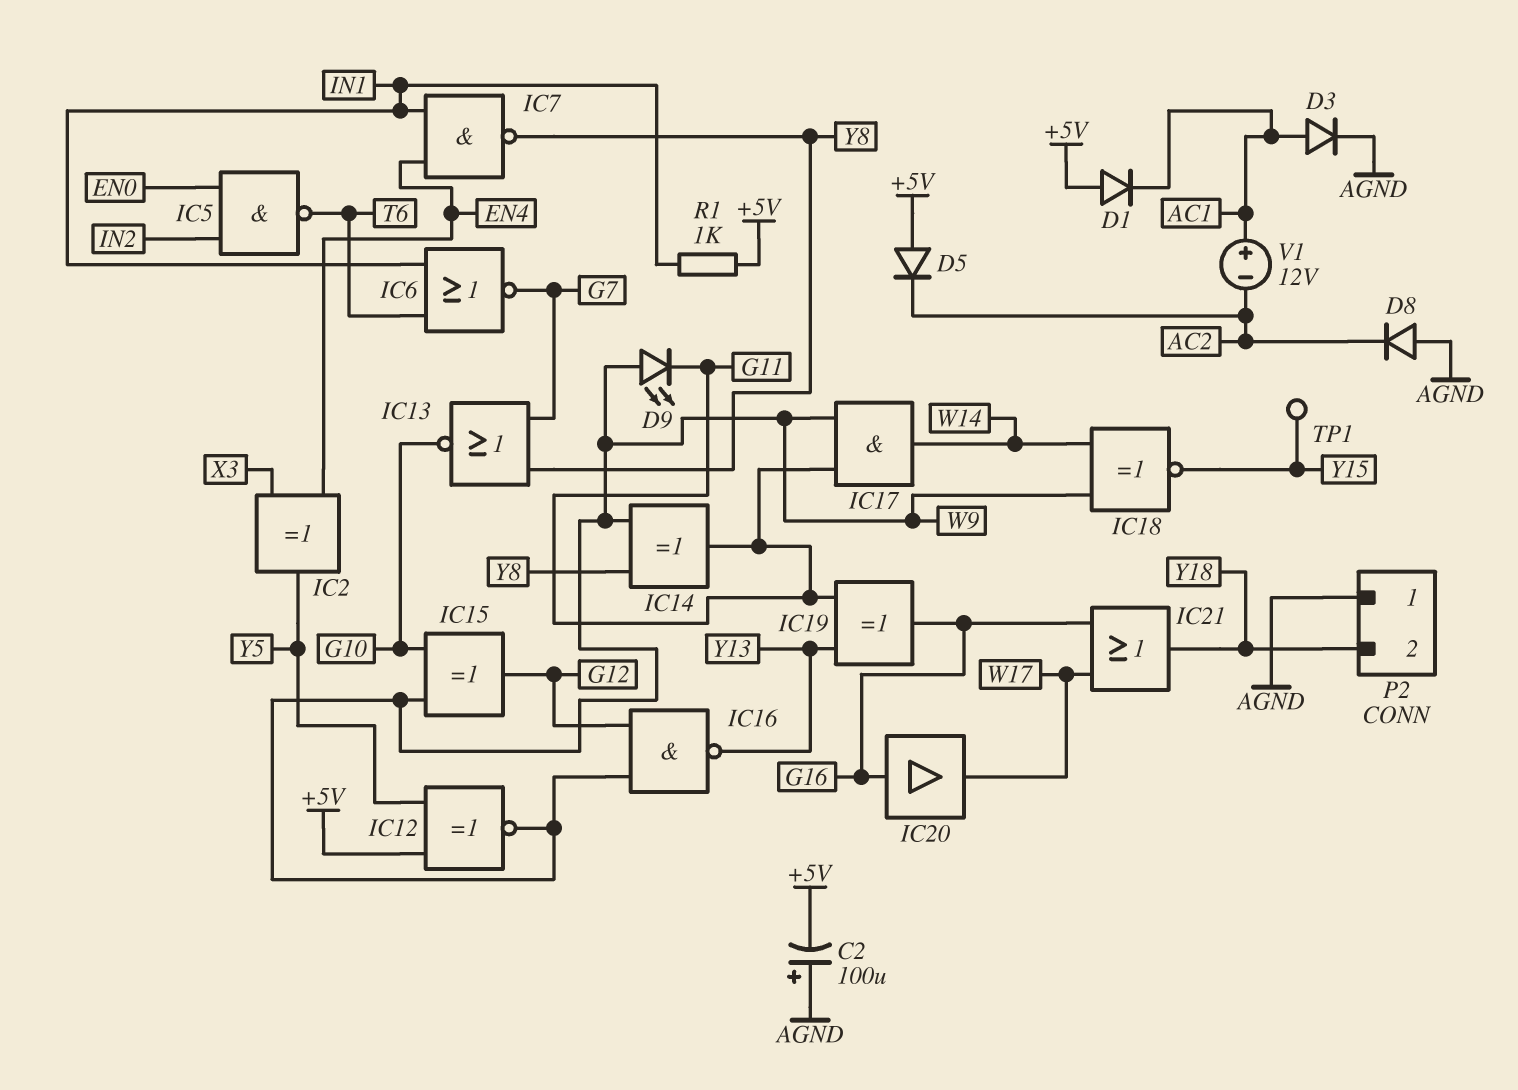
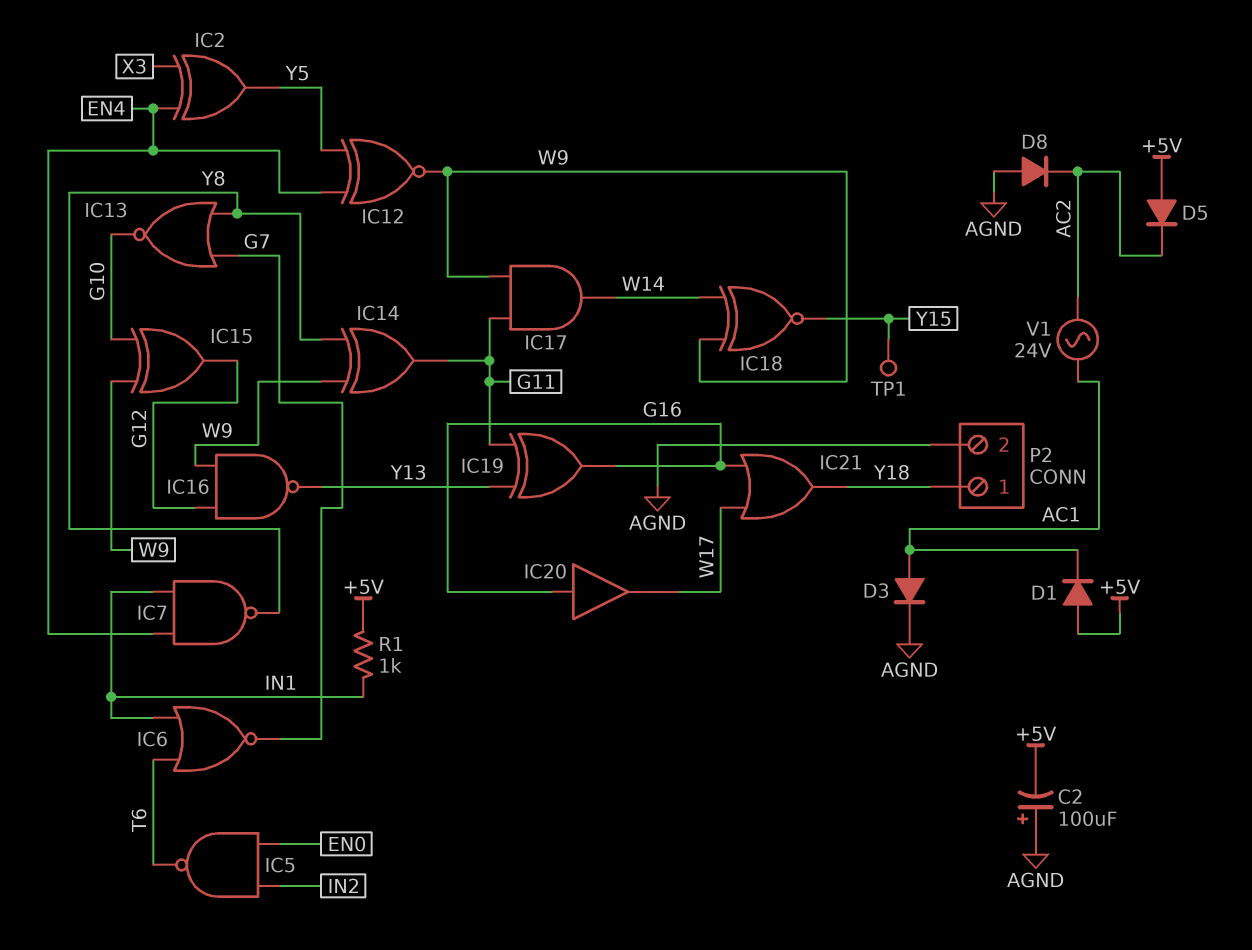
D9: LED (A W9, K G11) -> none
IC12: XNOR (in +5V, in Y5, out W9) -> XNOR (in EN4, in Y5, out W9)
P2 pin 1: AGND -> Y18
P2 pin 2: Y18 -> AGND
V1: 12V (plus AC1, minus AC2) -> AC 24V (AC1, AC2)

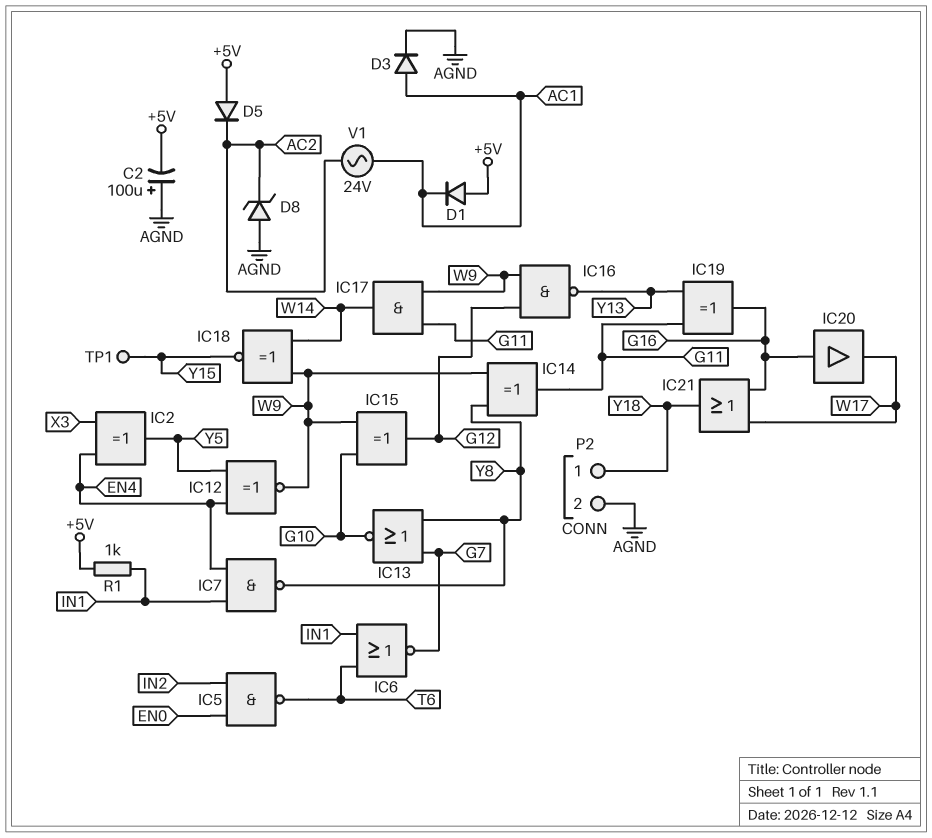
D8: diode (A AGND, K AC2) -> zener (A AGND, K AC2)

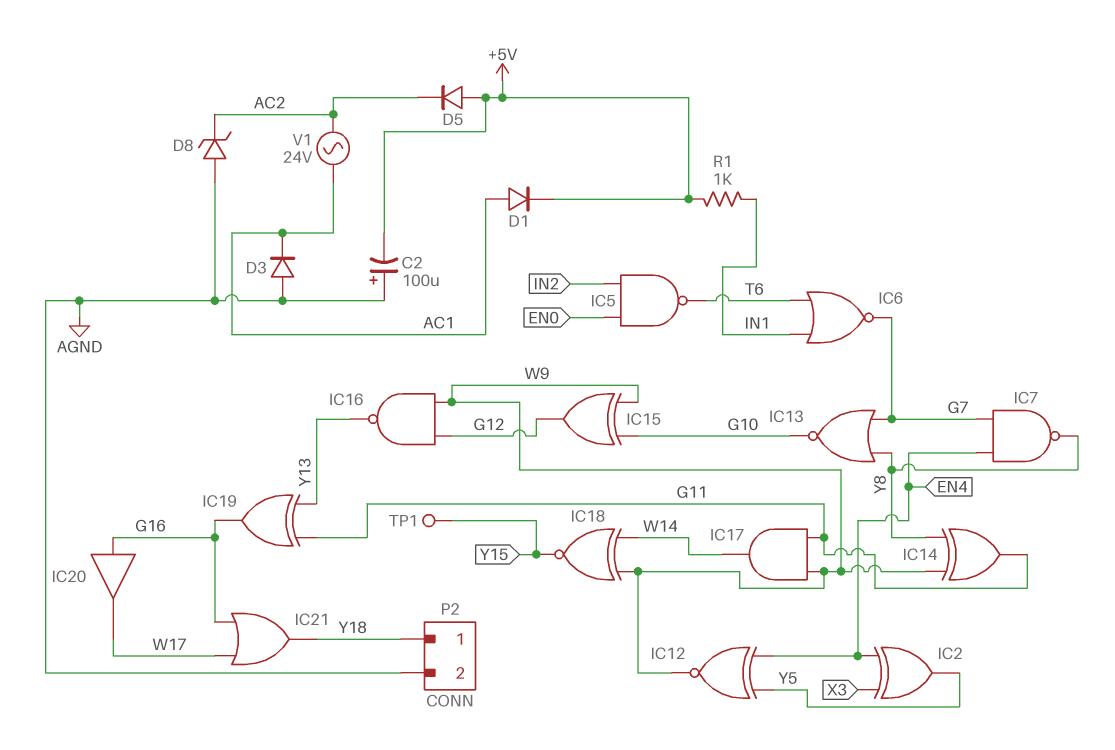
D1: diode (A +5V, K AC1) -> diode (A AC1, K +5V)
D3: diode (A AC1, K AGND) -> diode (A AGND, K AC1)
IC7: NAND (in EN4, in IN1, out Y8) -> NAND (in EN4, in G7, out Y8)

